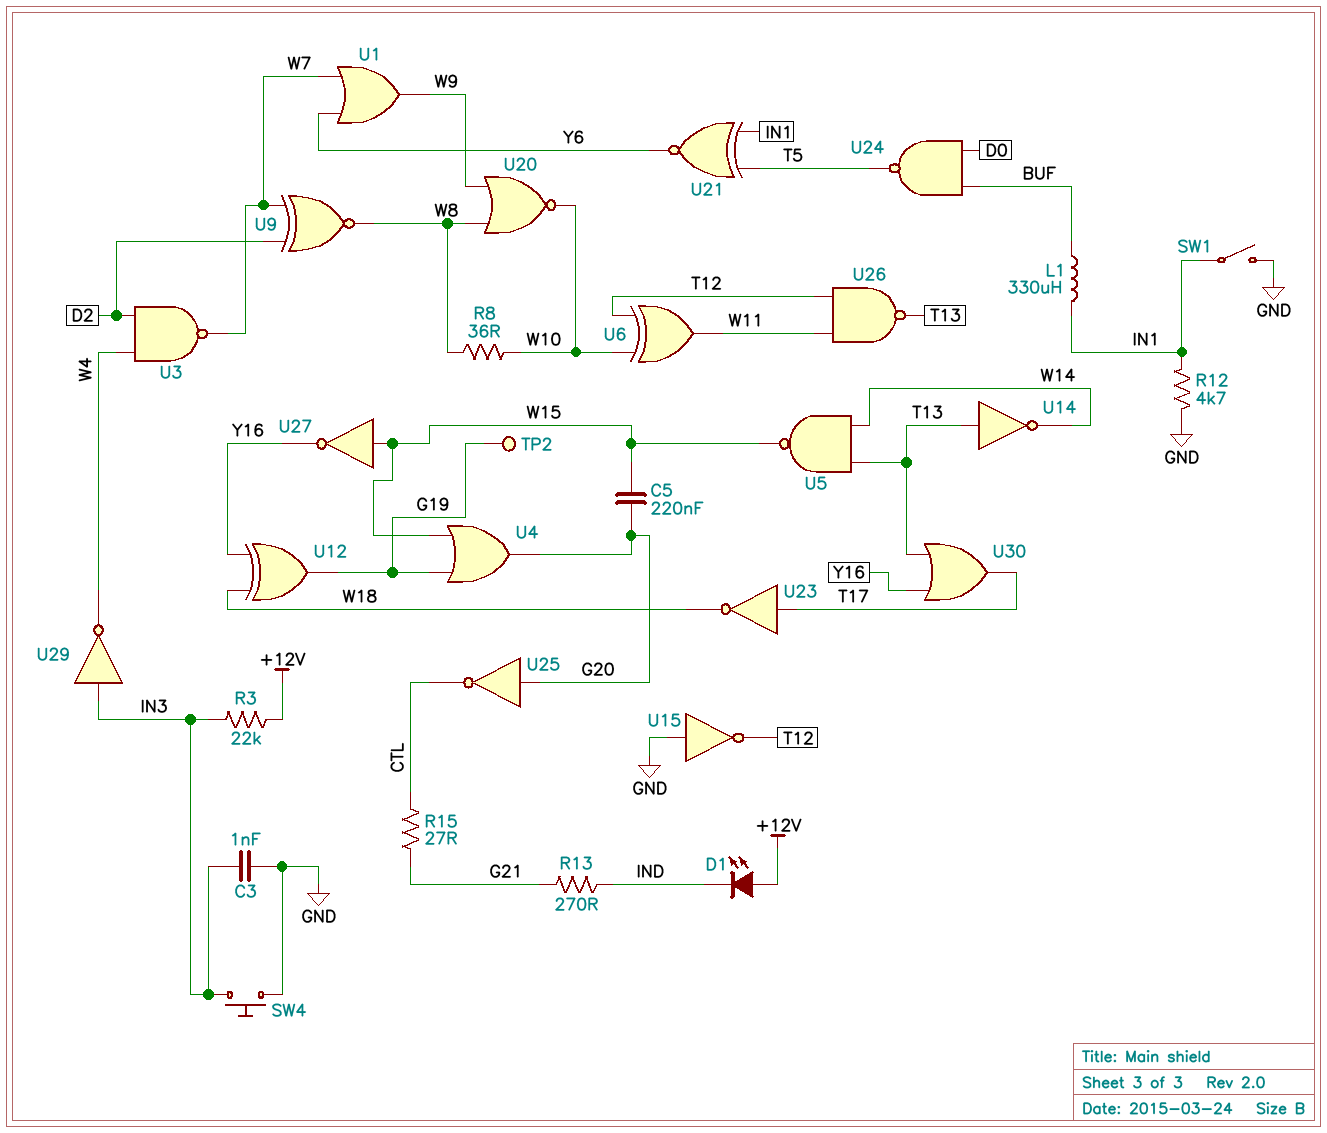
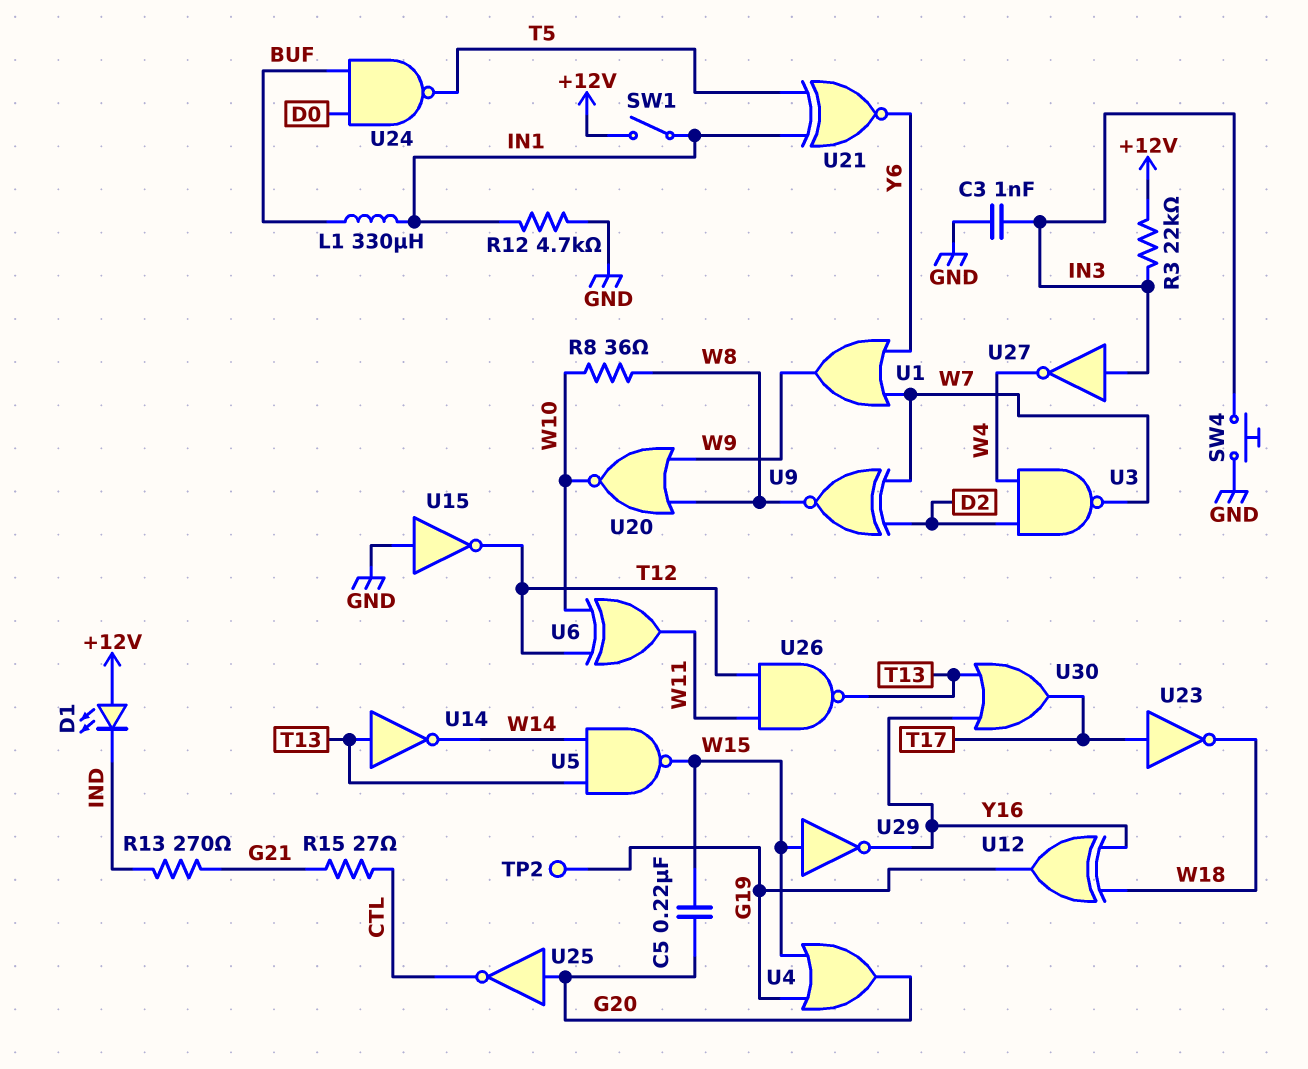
SW1: switch (GND, IN1) -> switch (+12V, IN1)
U27: NOT (in W15, out Y16) -> NOT (in IN3, out W4)
U29: NOT (in IN3, out W4) -> NOT (in W15, out Y16)

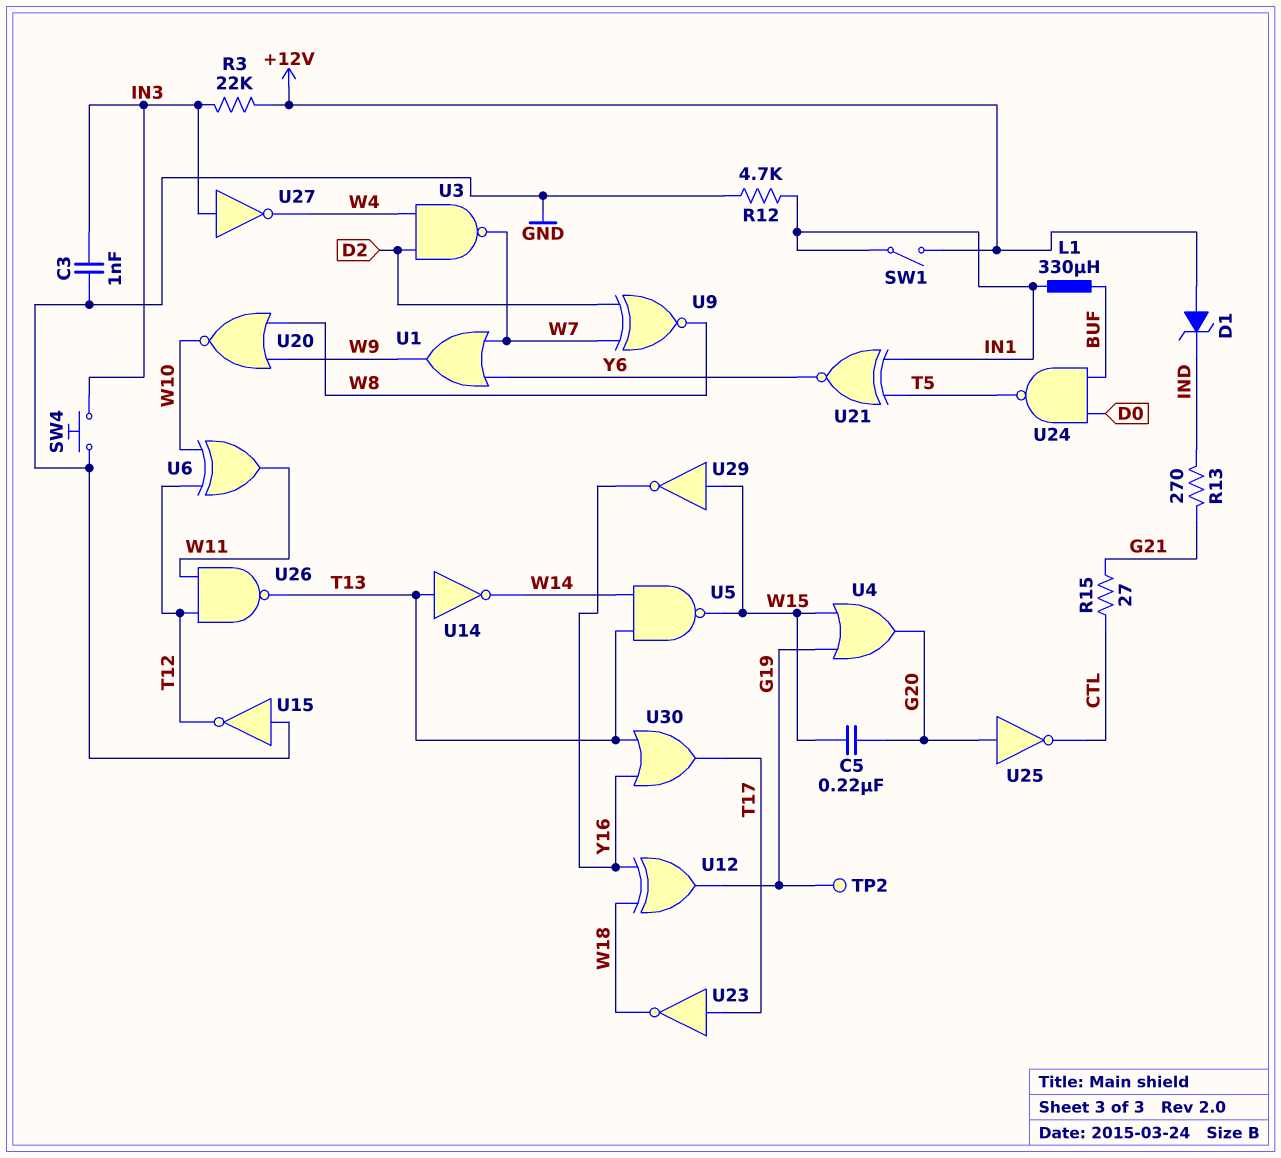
D1: LED (A +12V, K IND) -> zener (A +12V, K IND)
R8: 36 (W8, W10) -> none

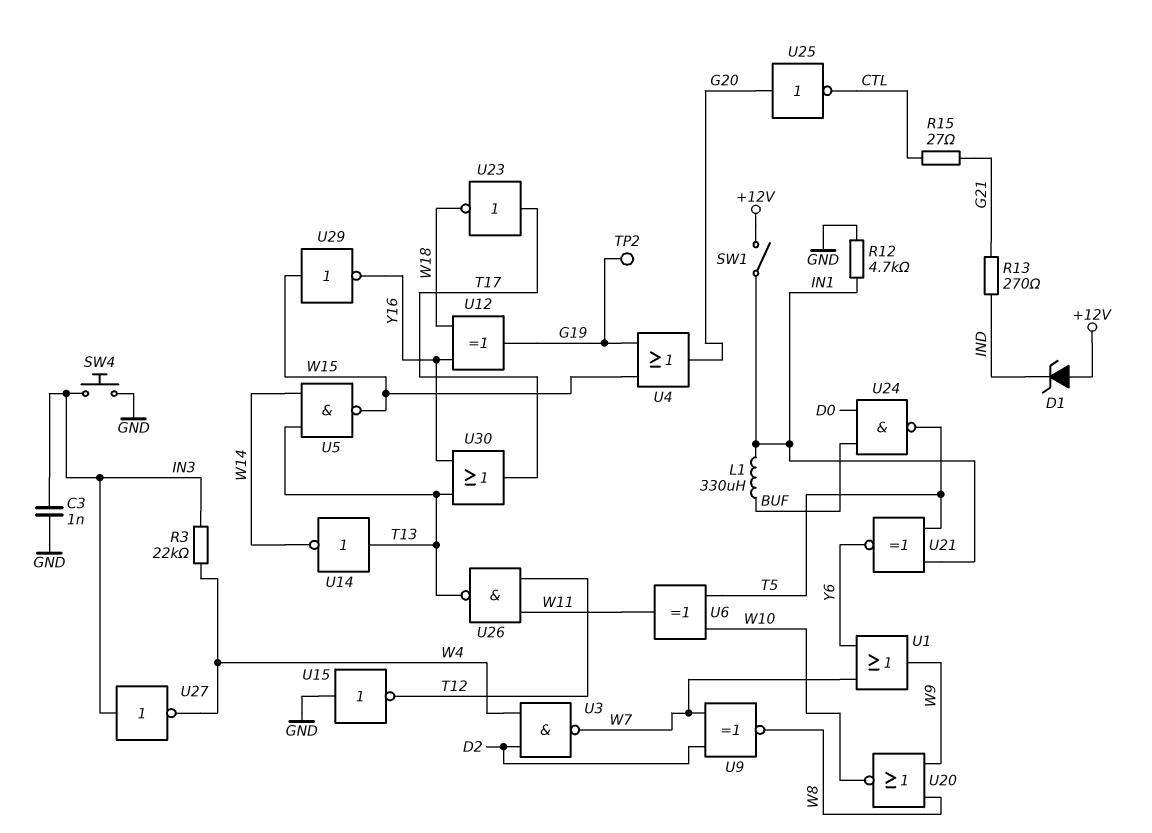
C5: 220nF (G20, W15) -> none
R3: 22k (+12V, IN3) -> 22k (IN3, W4)
U6: XOR (in T12, in W10, out W11) -> XOR (in T5, in W10, out W11)

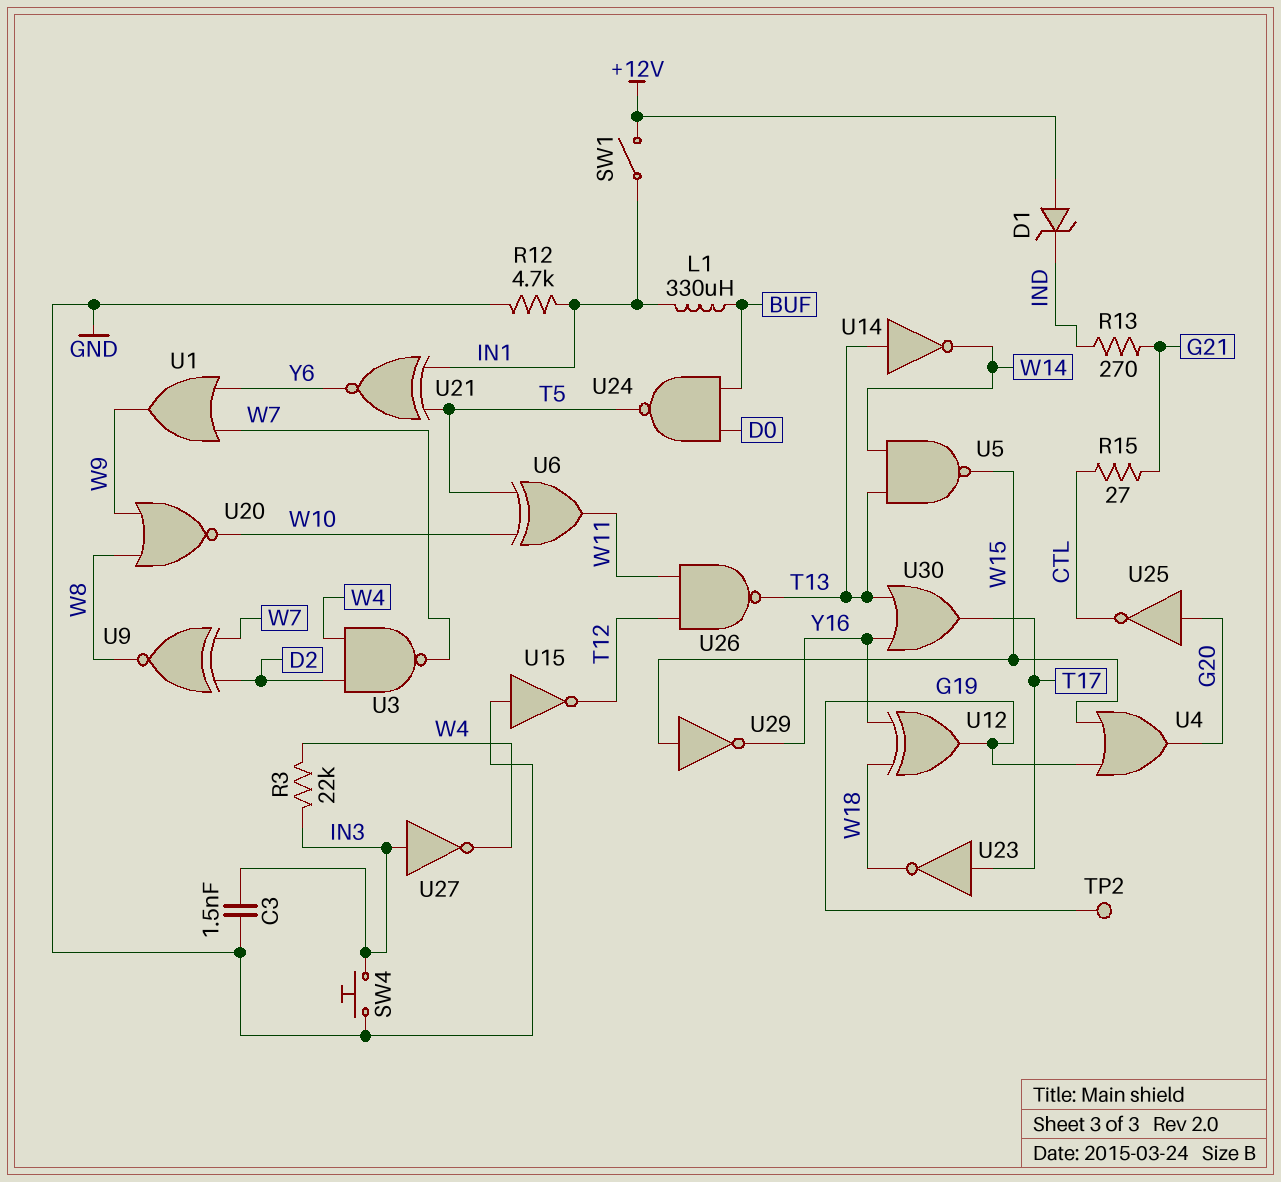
C3: 1nF (GND, IN3) -> 1.5nF (GND, IN3)

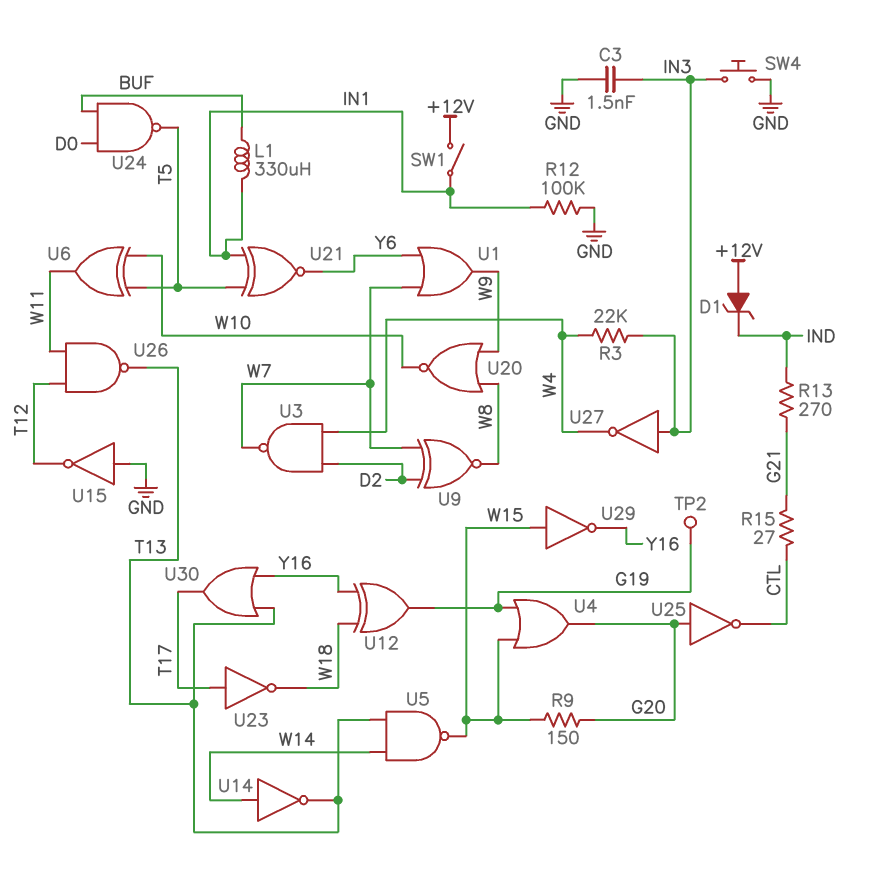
R9: none -> 150 (G20, W15)
R12: 4.7k (GND, IN1) -> 100k (GND, IN1)
U14: NOT (in T13, out W14) -> NOT (in W14, out T13)

